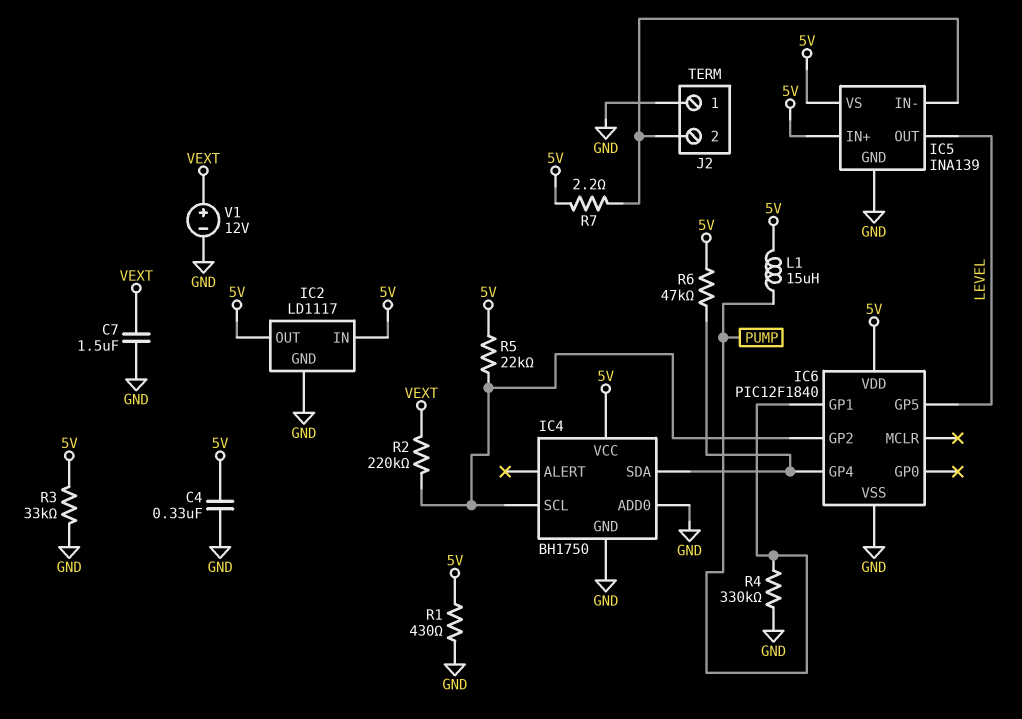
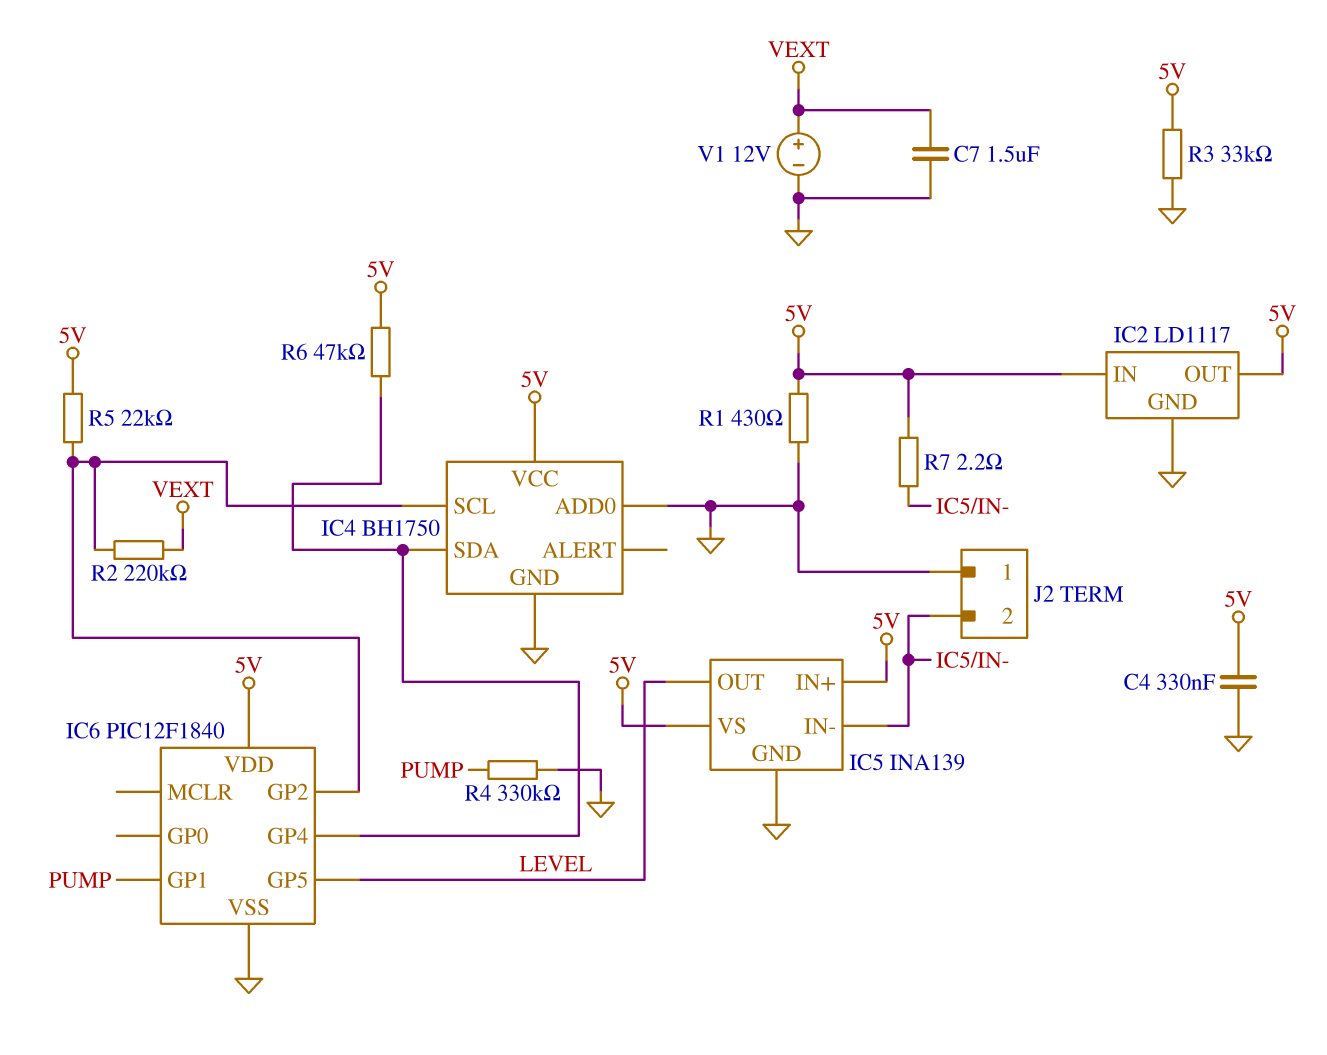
L1: 15uH (5V, PUMP) -> none

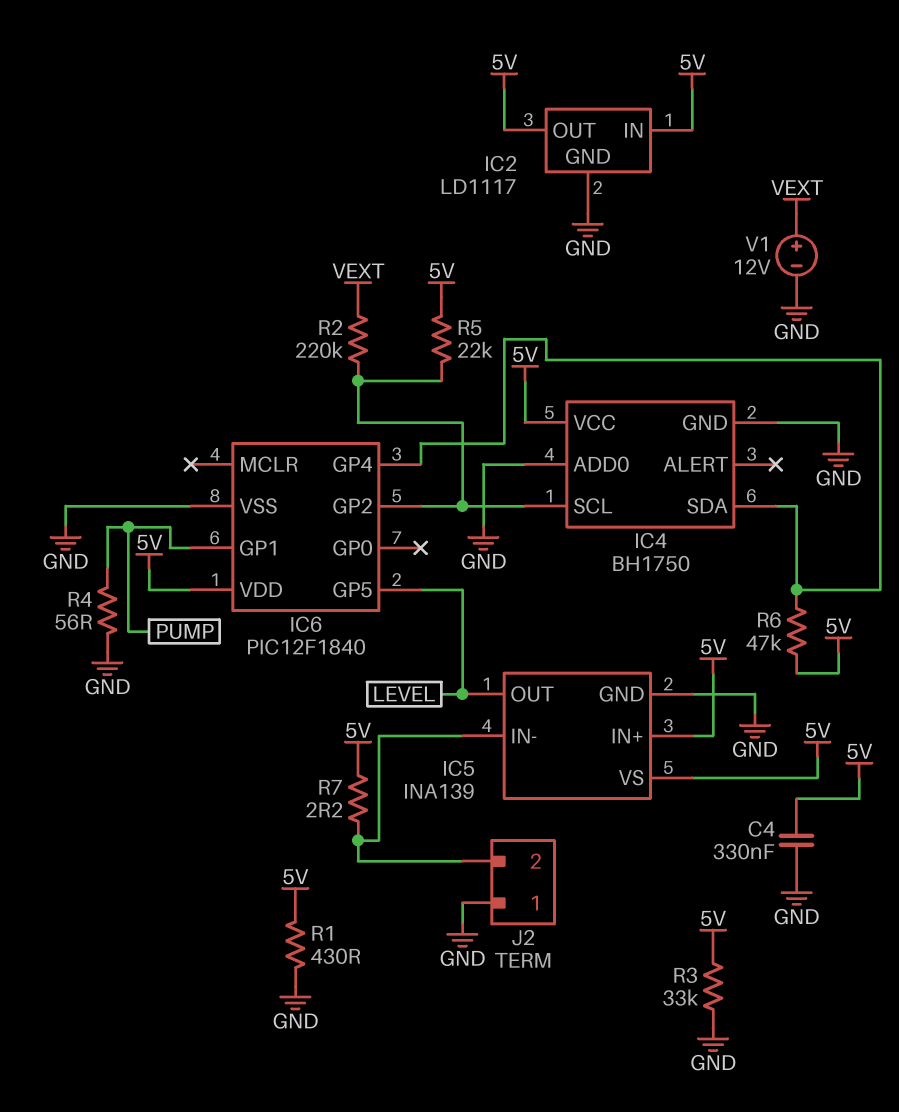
C7: 1.5uF (GND, VEXT) -> none
R4: 330k (GND, PUMP) -> 56 (GND, PUMP)

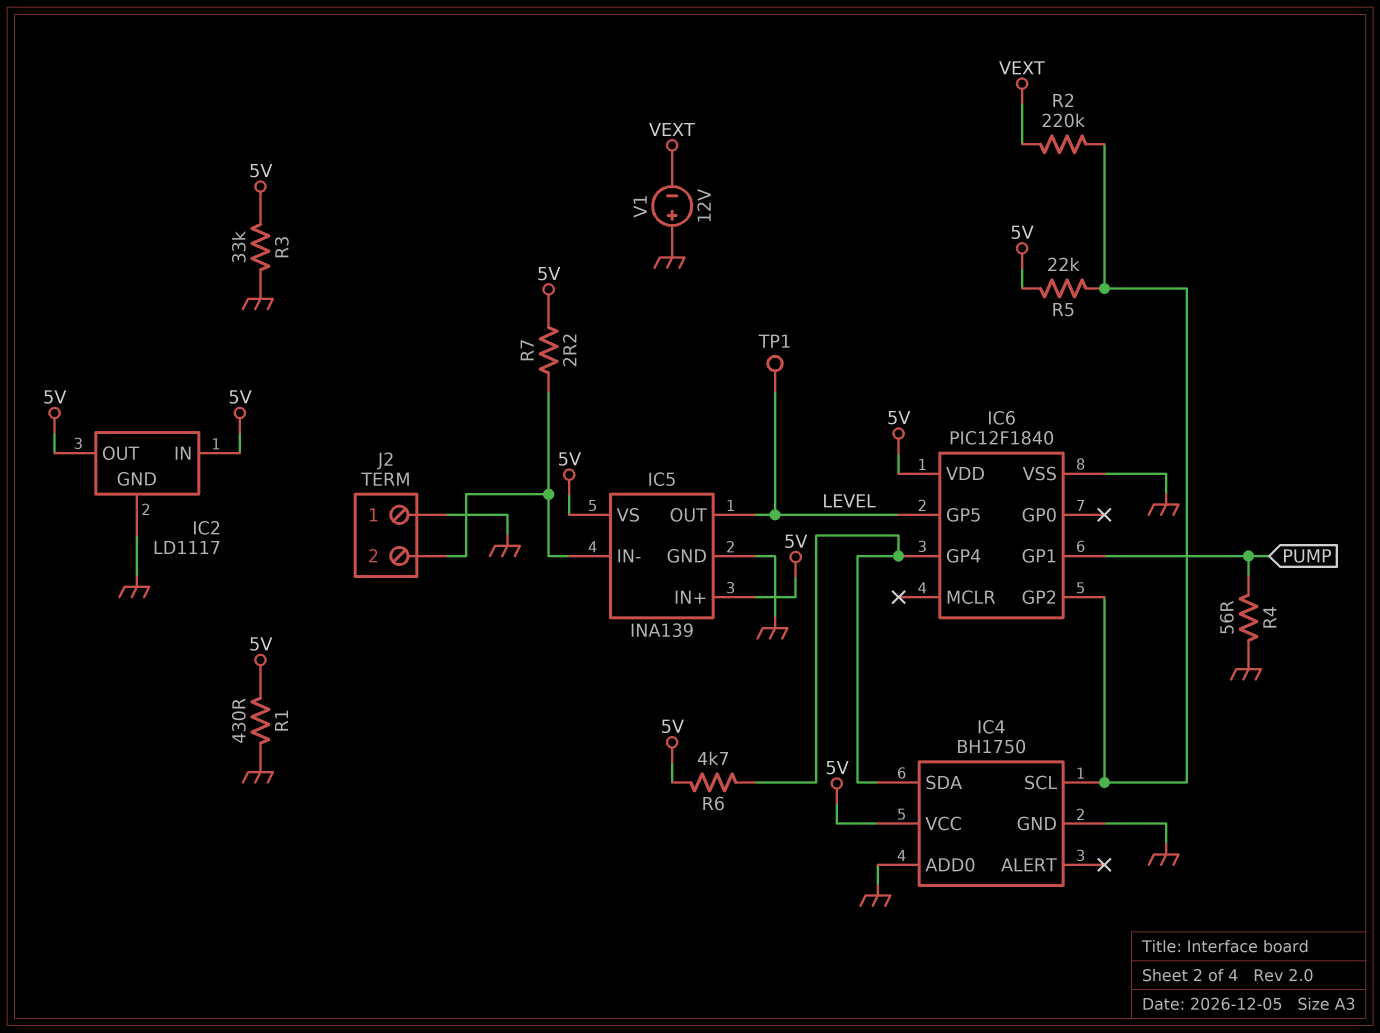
C4: 330nF (5V, GND) -> none
R6: 47k (5V, IC4/SDA) -> 4.7k (5V, IC4/SDA)
TP1: none -> test point (LEVEL)
V1: 12V (plus VEXT, minus GND) -> 12V (plus GND, minus VEXT)

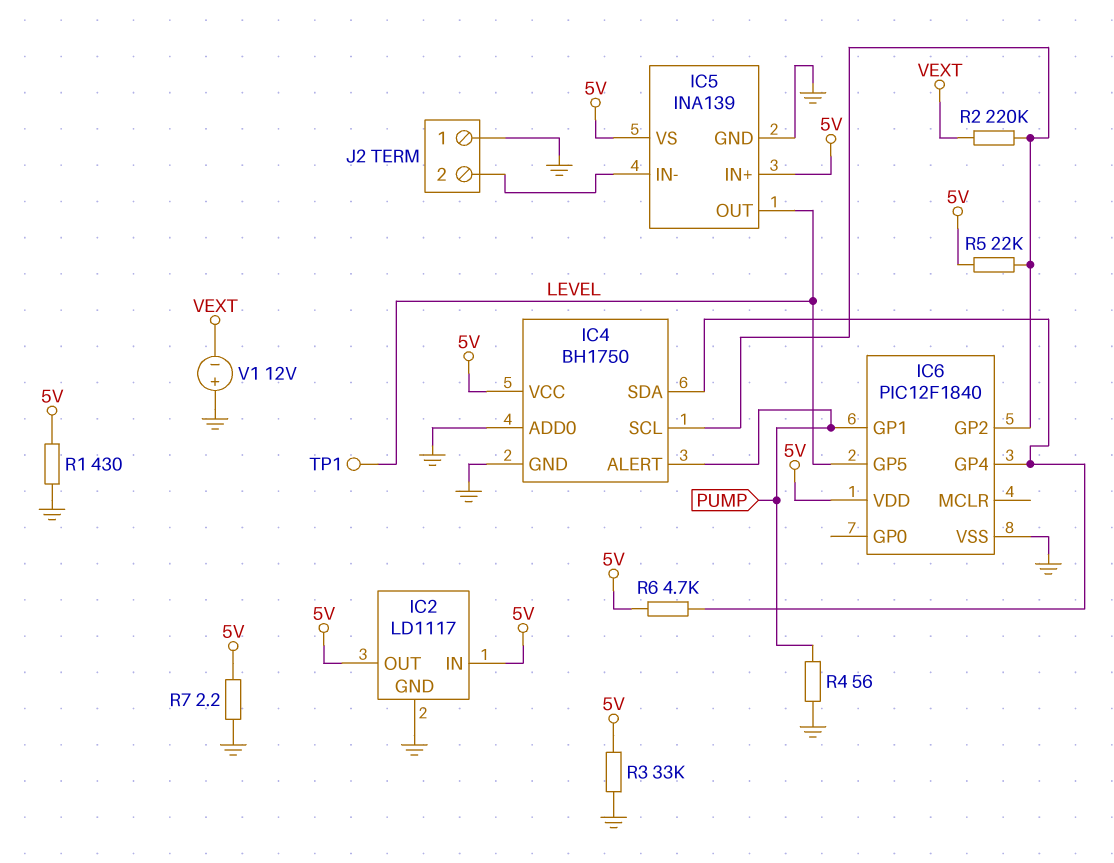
IC4 pin ALERT: none -> PUMP
R7: 2.2 (5V, IC5/IN-) -> 2.2 (5V, GND)

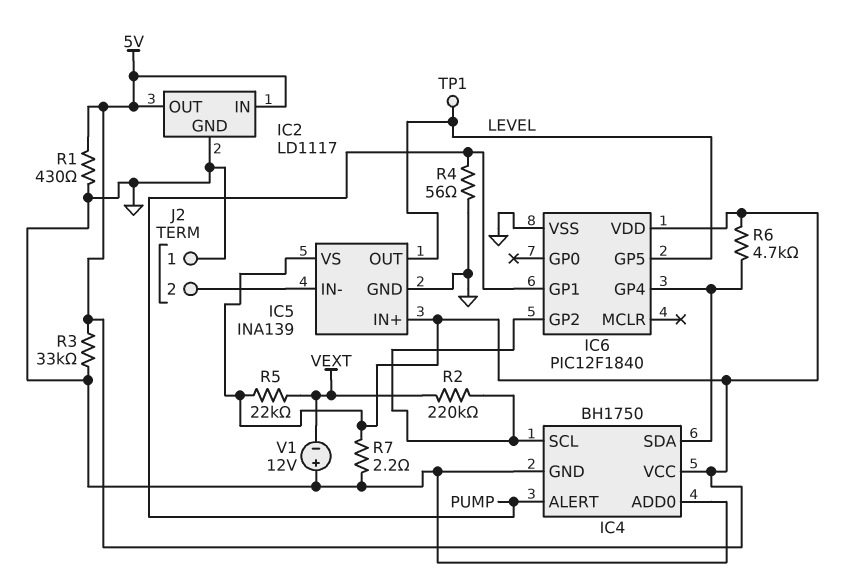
R5: 22k (5V, IC4/SCL) -> 22k (5V, VEXT)

